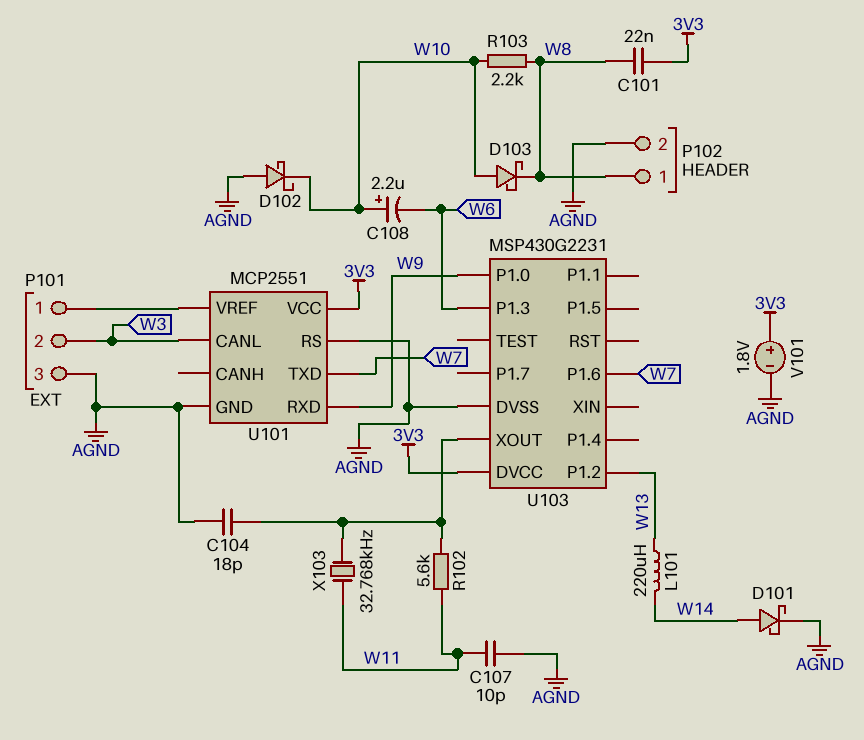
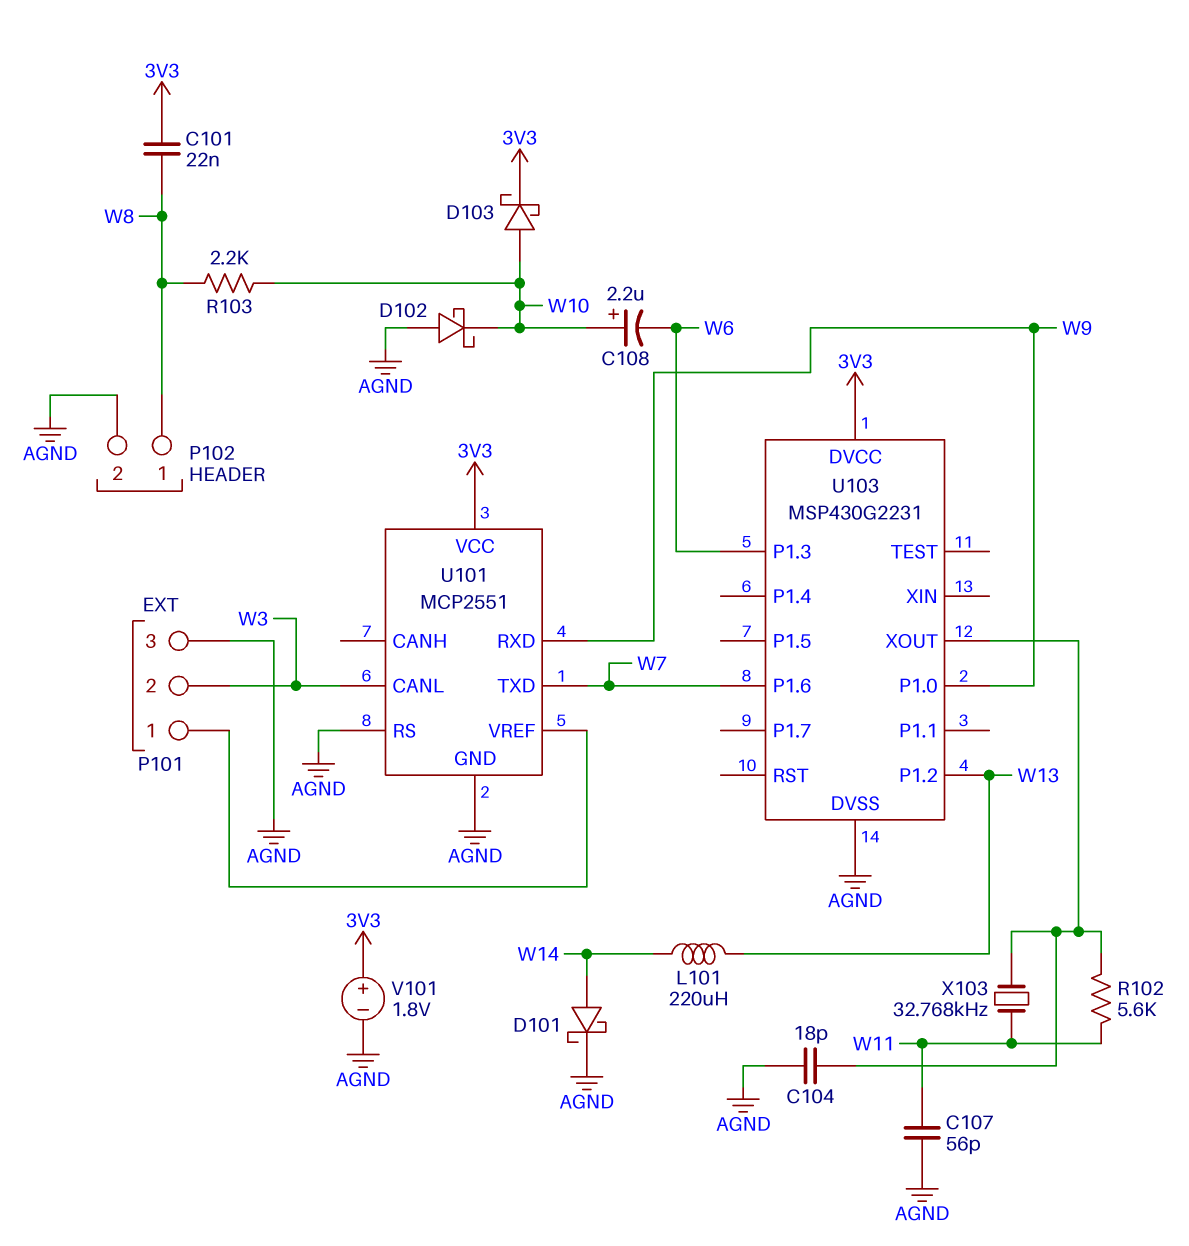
C107: 10pF (AGND, W11) -> 56pF (AGND, W11)
D103: schottky (A W10, K W8) -> schottky (A W10, K 3V3)

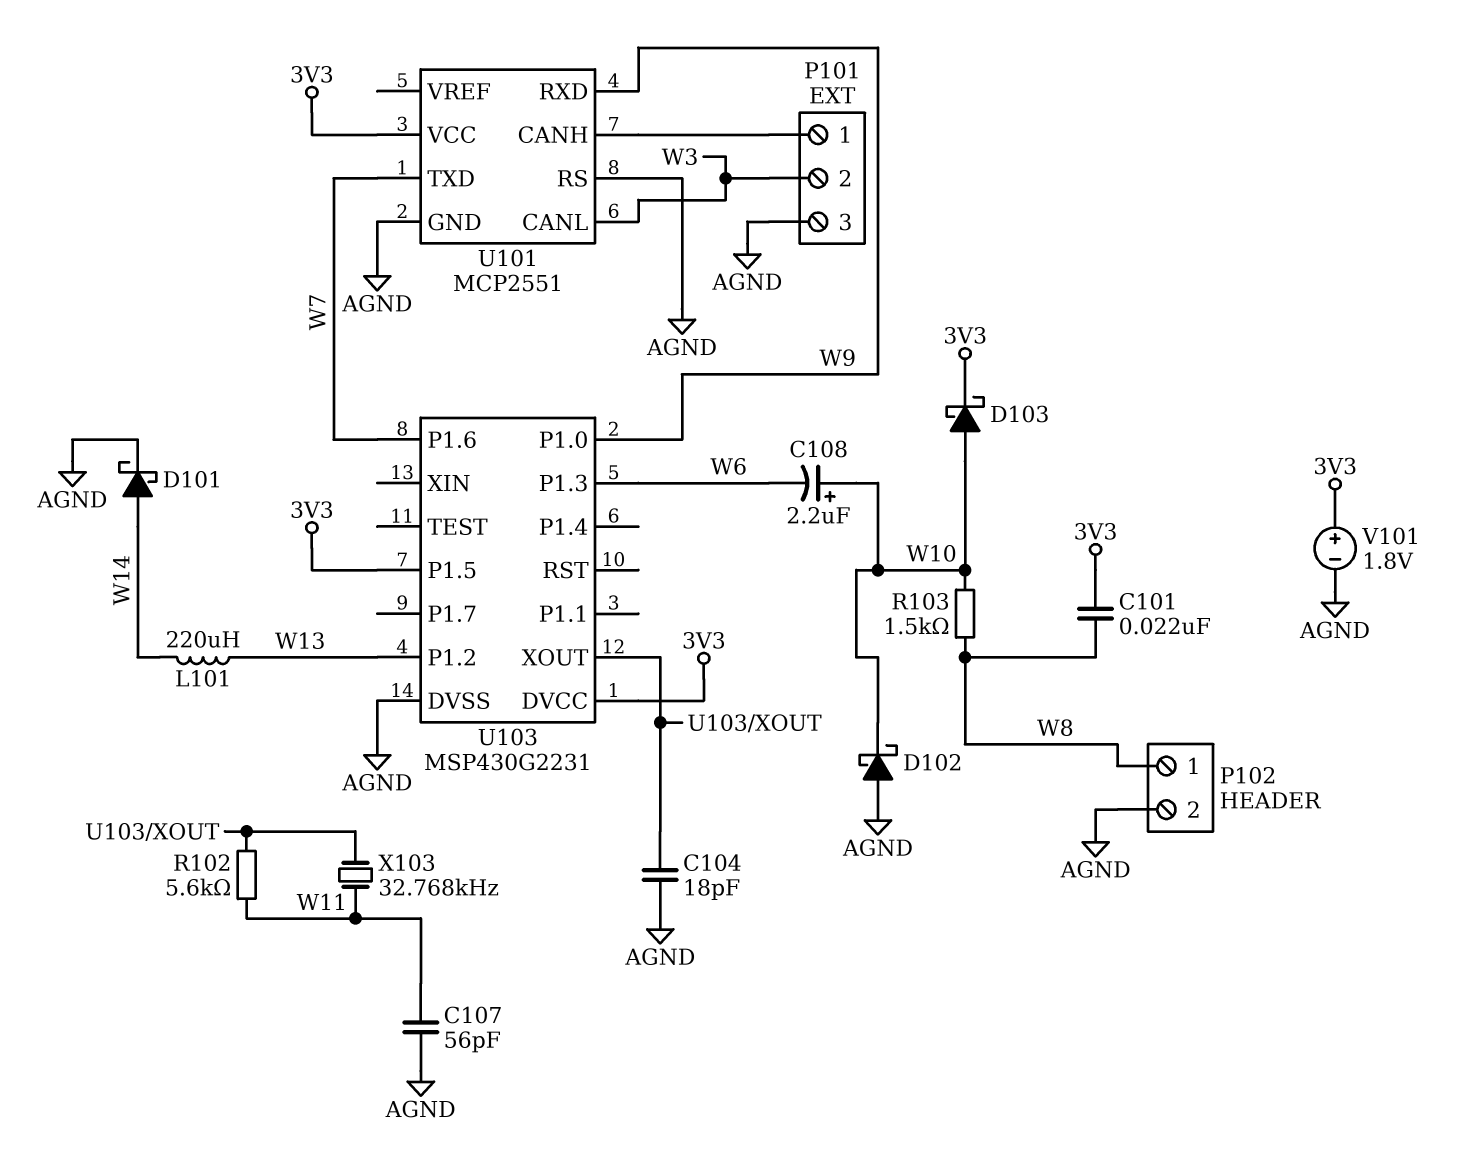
R103: 2.2k (W8, W10) -> 1.5k (W8, W10)
U101 pin CANH: none -> P101/1
U101 pin VREF: P101/1 -> none
U103 pin P1.5: none -> 3V3

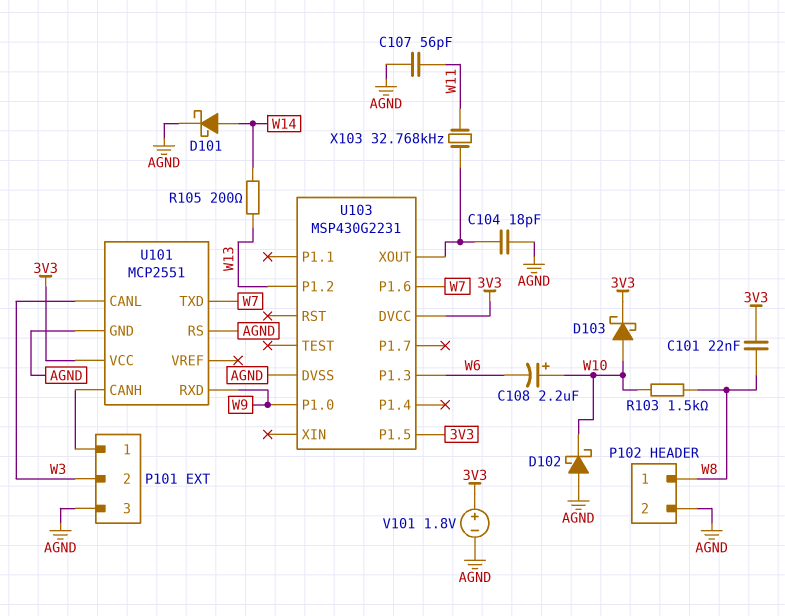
L101: 220uH (W13, W14) -> none
R102: 5.6k (U103/XOUT, W11) -> none
R105: none -> 200 (W13, W14)

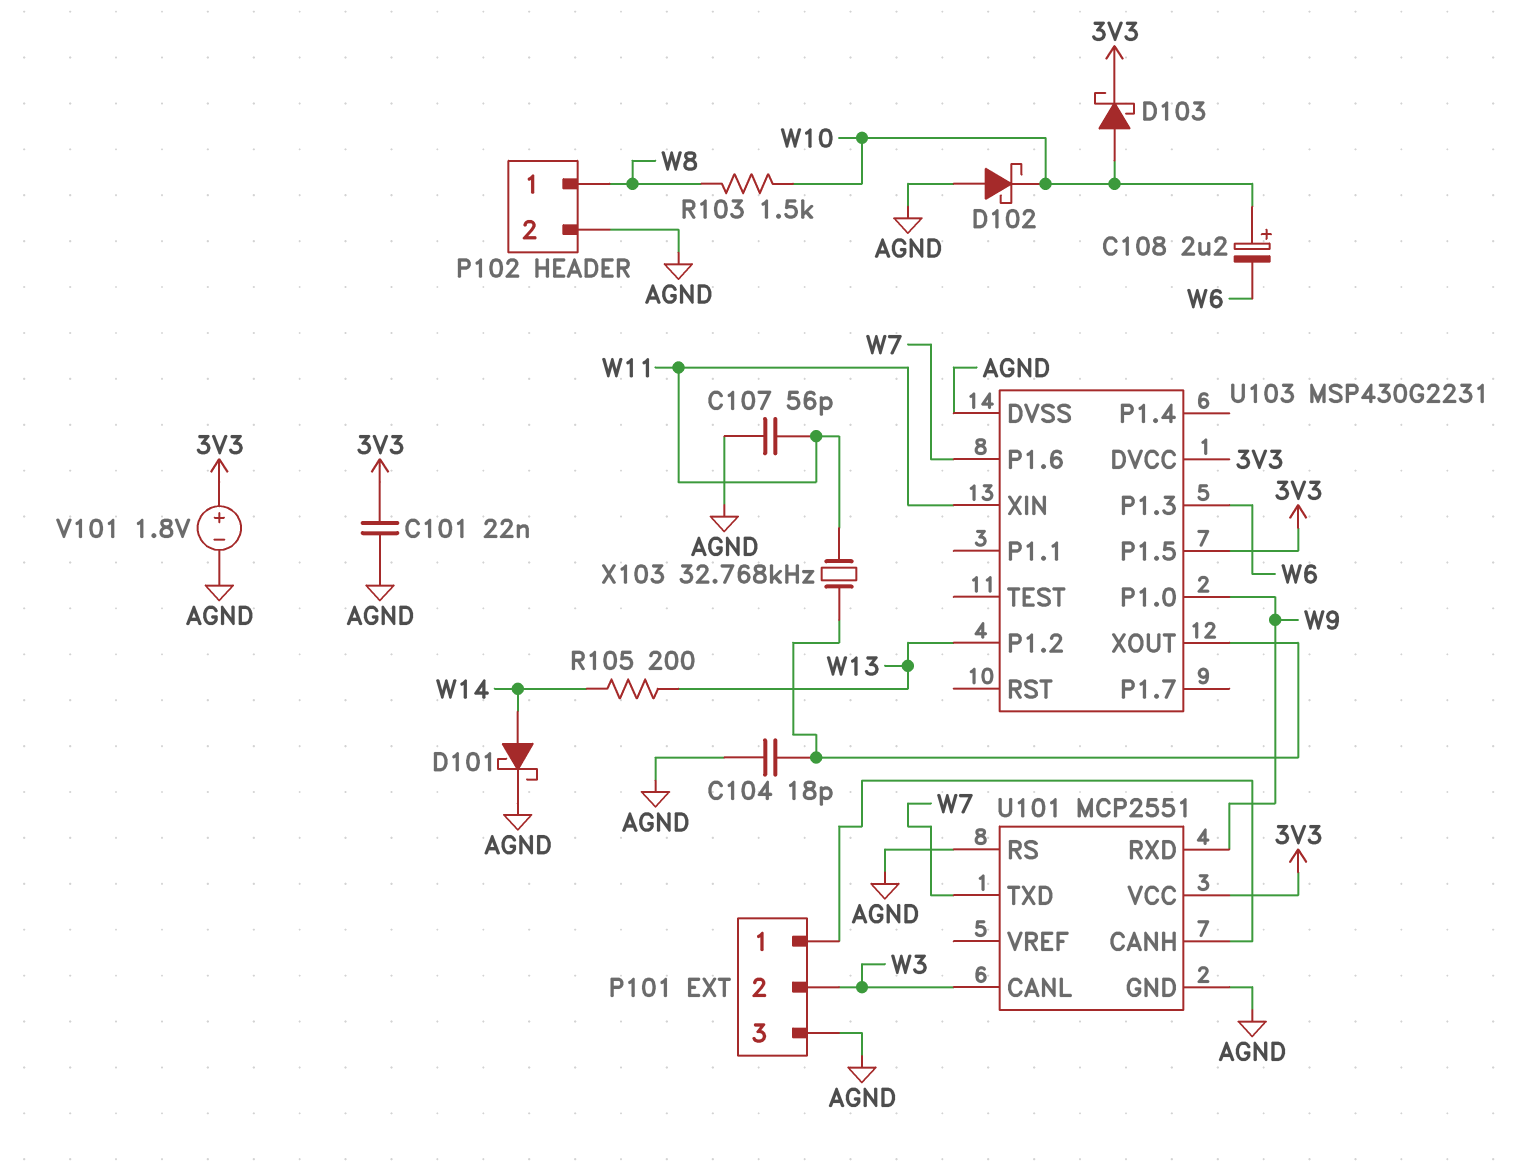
C101: 22nF (3V3, W8) -> 22nF (3V3, AGND)
U103 pin XIN: none -> W11

